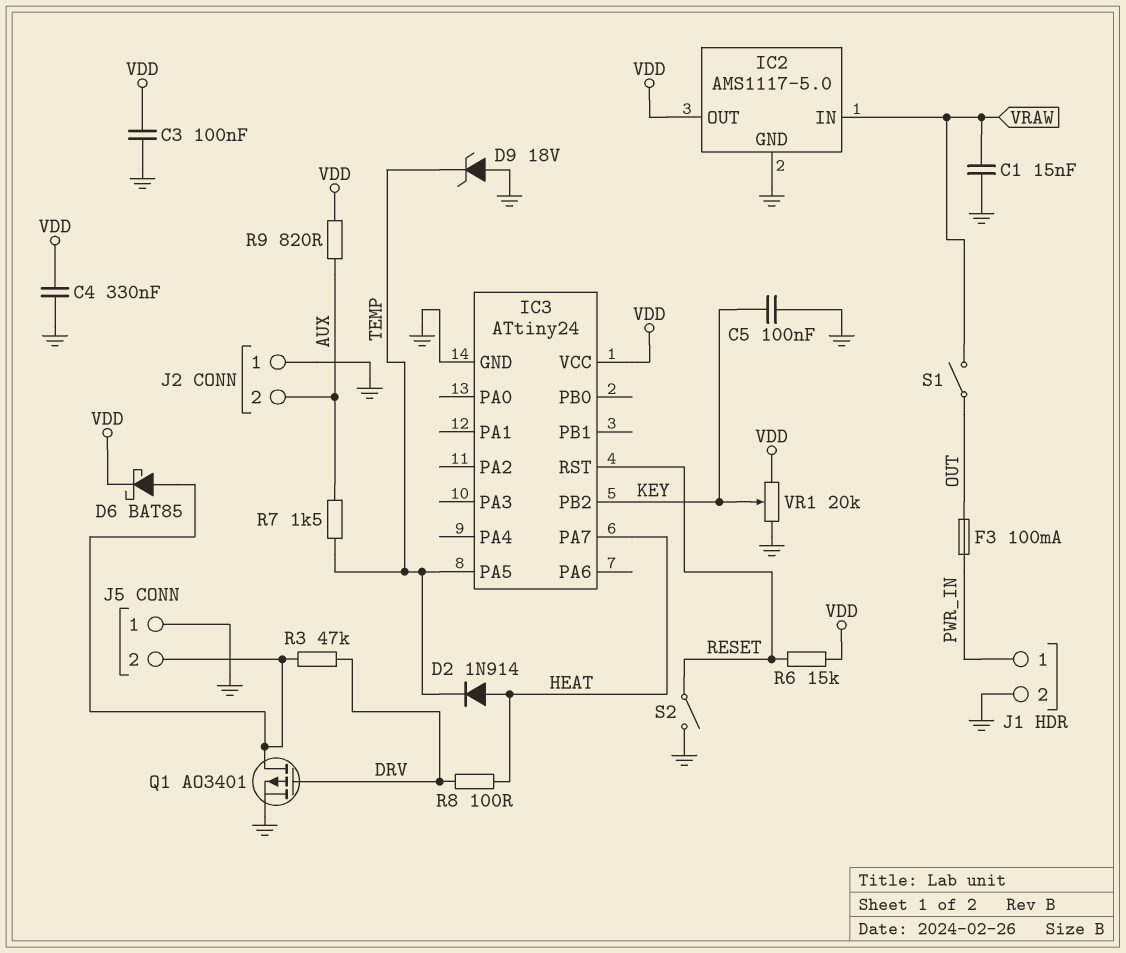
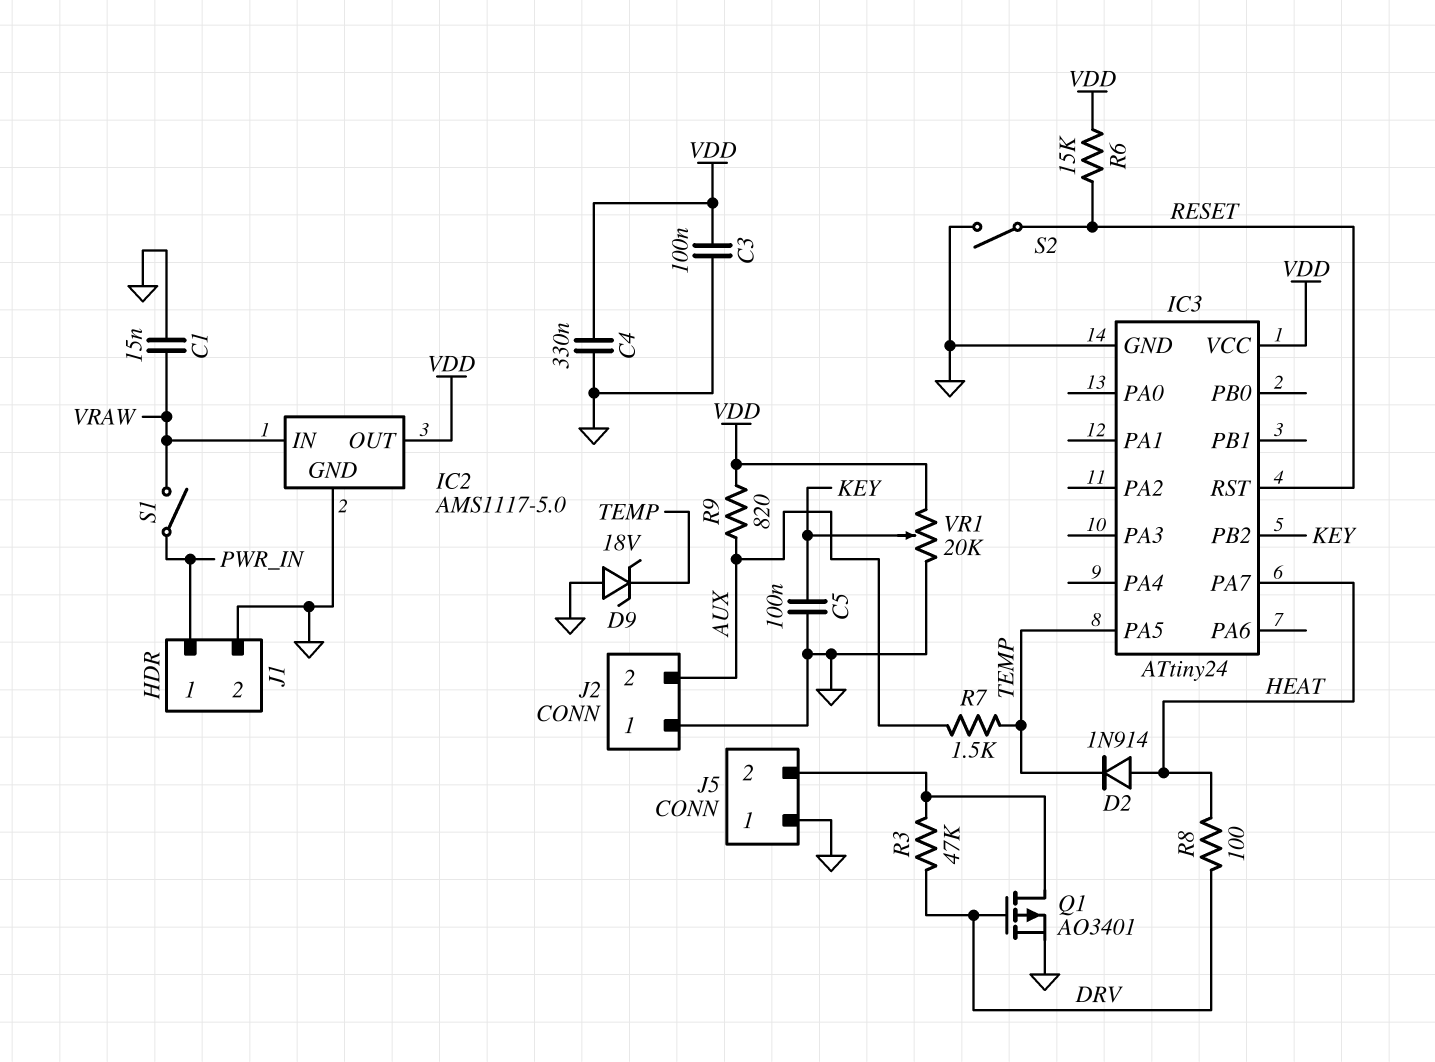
D6: schottky BAT85 (A J5/2, K VDD) -> none
F3: 100mA (OUT, PWR_IN) -> none
S1: switch (OUT, VRAW) -> switch (PWR_IN, VRAW)

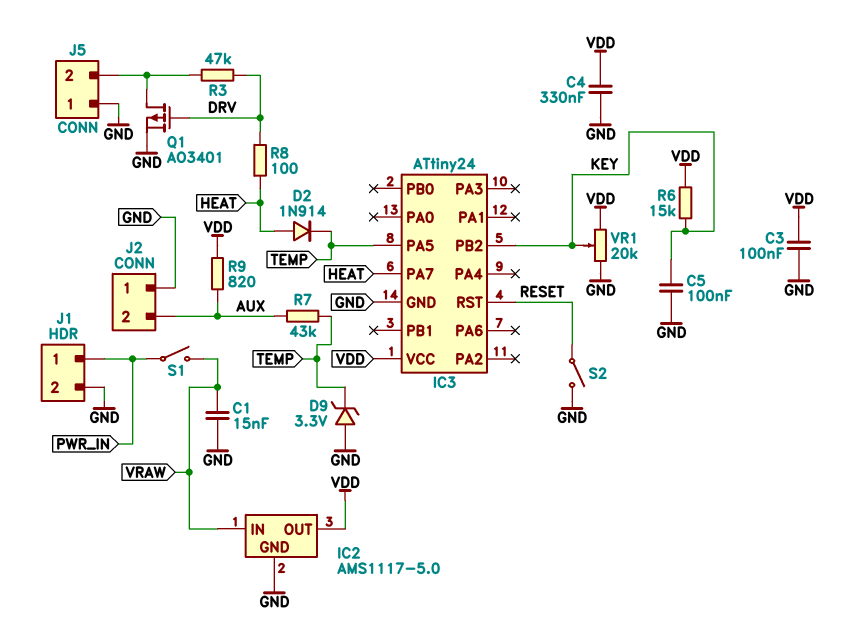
D9: zener 18V (A GND, K TEMP) -> zener 3.3V (A GND, K TEMP)
R6: 15k (RESET, VDD) -> 15k (KEY, VDD)
R7: 1.5k (AUX, TEMP) -> 43k (AUX, TEMP)

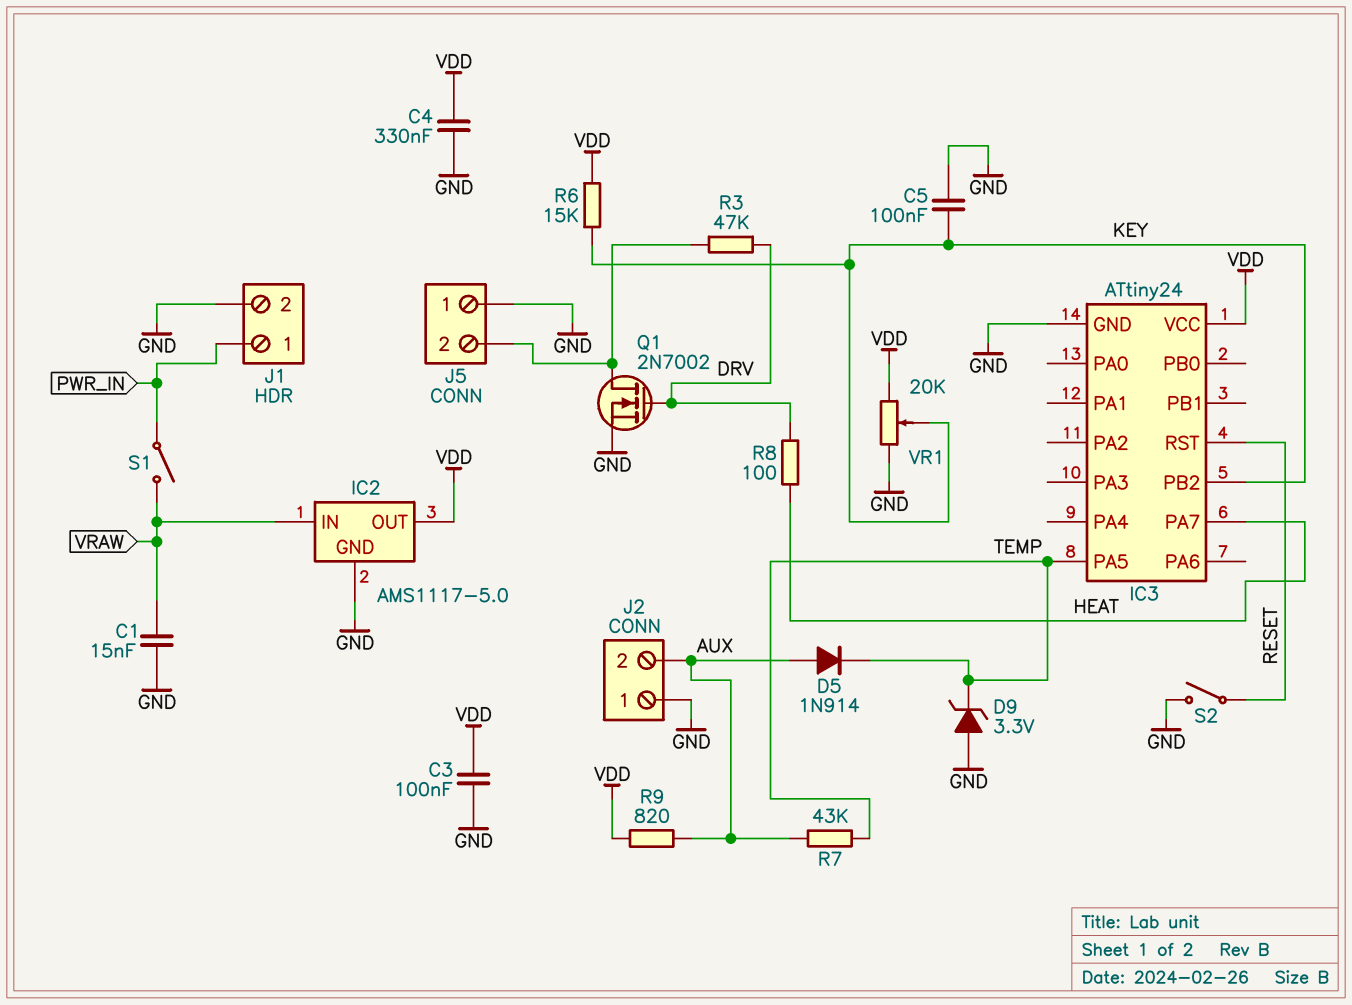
D2: diode 1N914 (A HEAT, K TEMP) -> none
D5: none -> diode 1N914 (A AUX, K TEMP)
Q1: PMOS AO3401 (G DRV, D J5/2, S GND) -> NMOS 2N7002 (G DRV, D J5/2, S GND)

